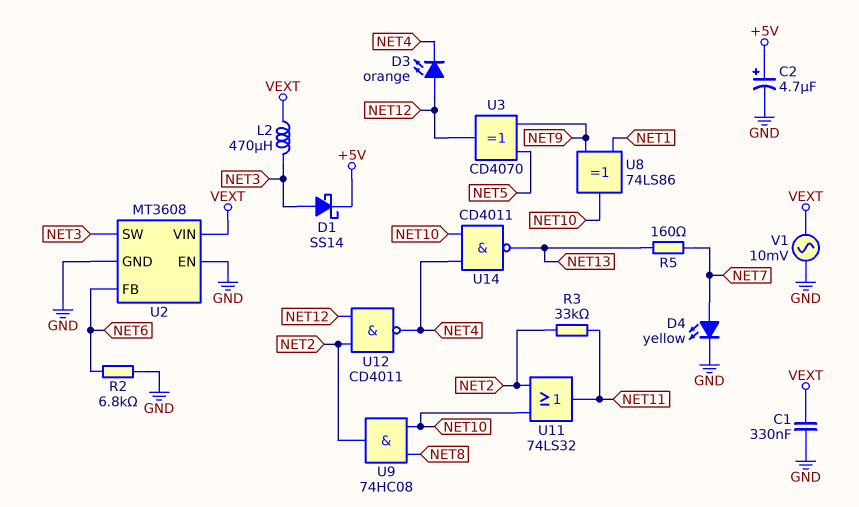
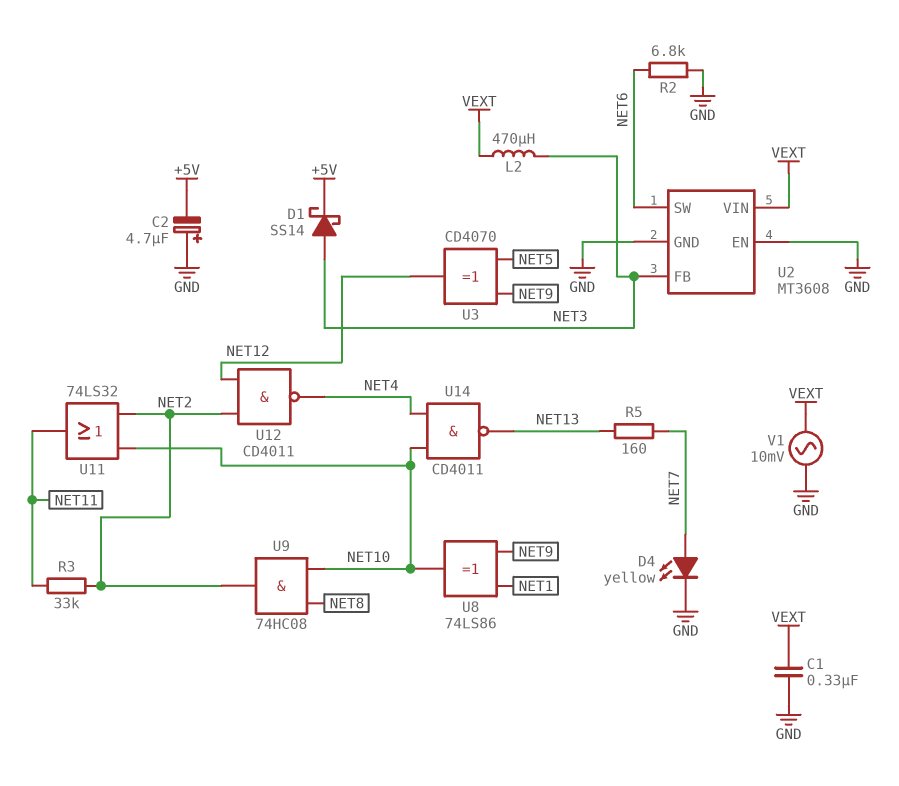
C2: 4.7uF (plus +5V, minus GND) -> 4.7uF (plus GND, minus +5V)
D3: LED orange (A NET12, K NET4) -> none
U2 pin FB: NET6 -> NET3
U2 pin SW: NET3 -> NET6

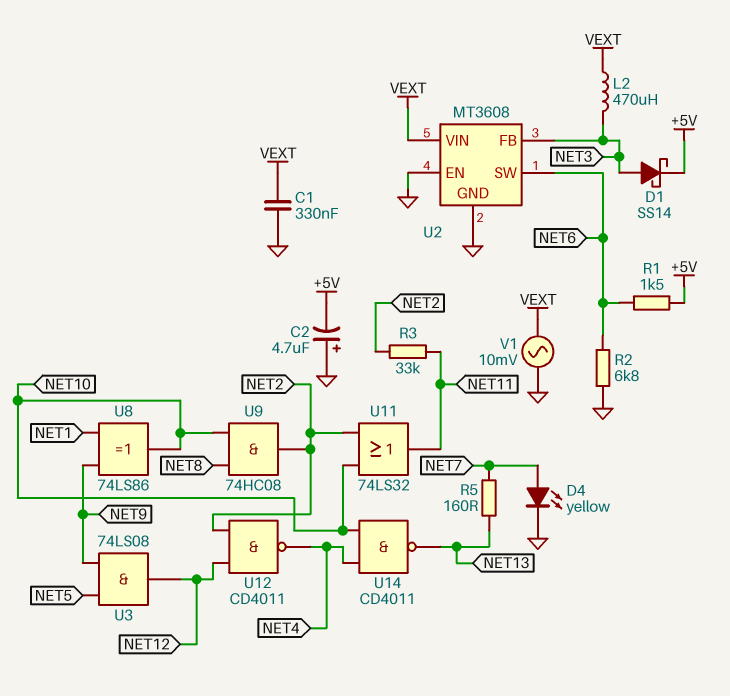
R1: none -> 1.5k (+5V, NET6)
U3: XOR CD4070 (in NET5, in NET9, out NET12) -> AND 74LS08 (in NET5, in NET9, out NET12)

